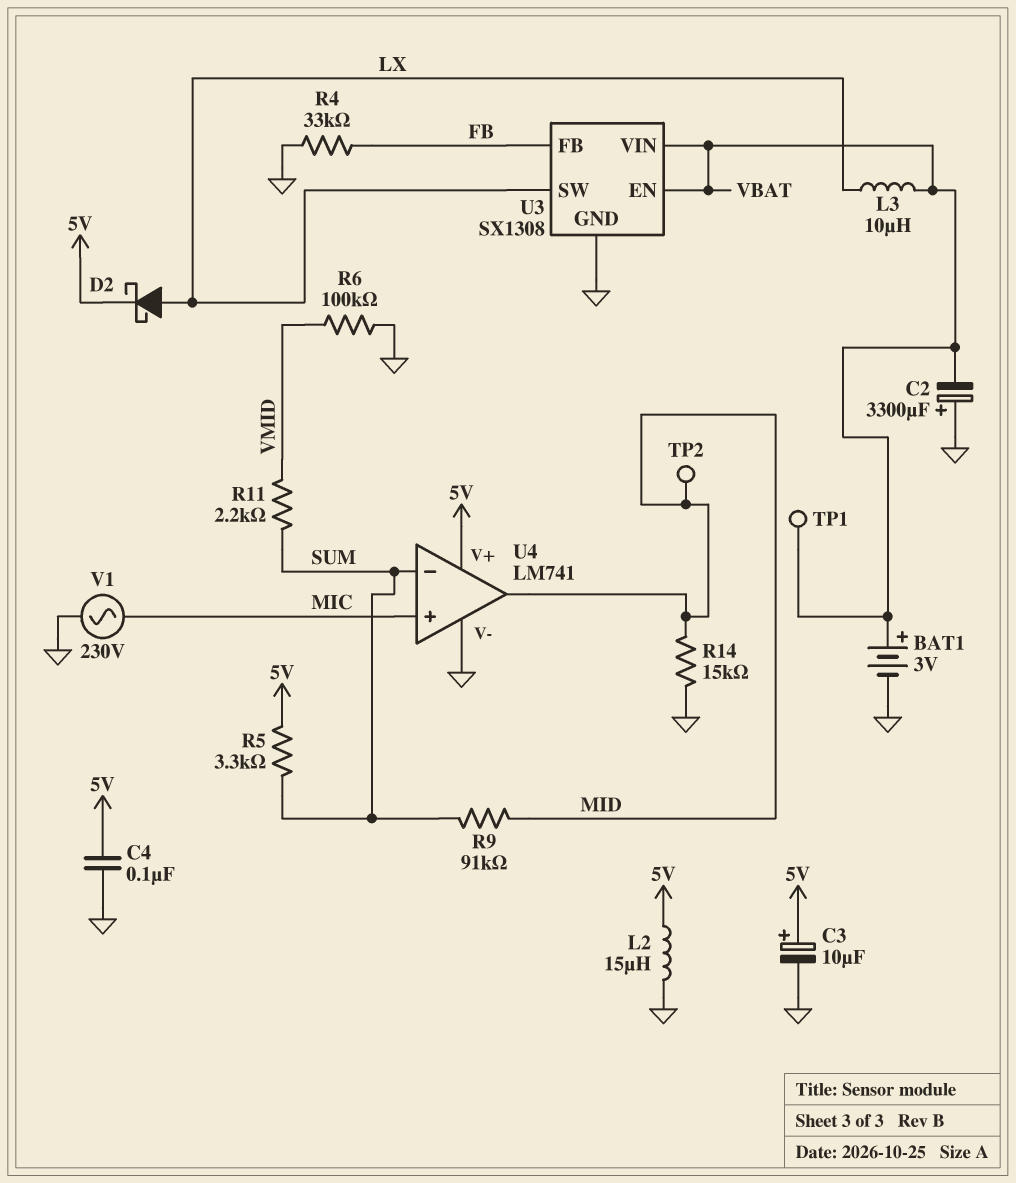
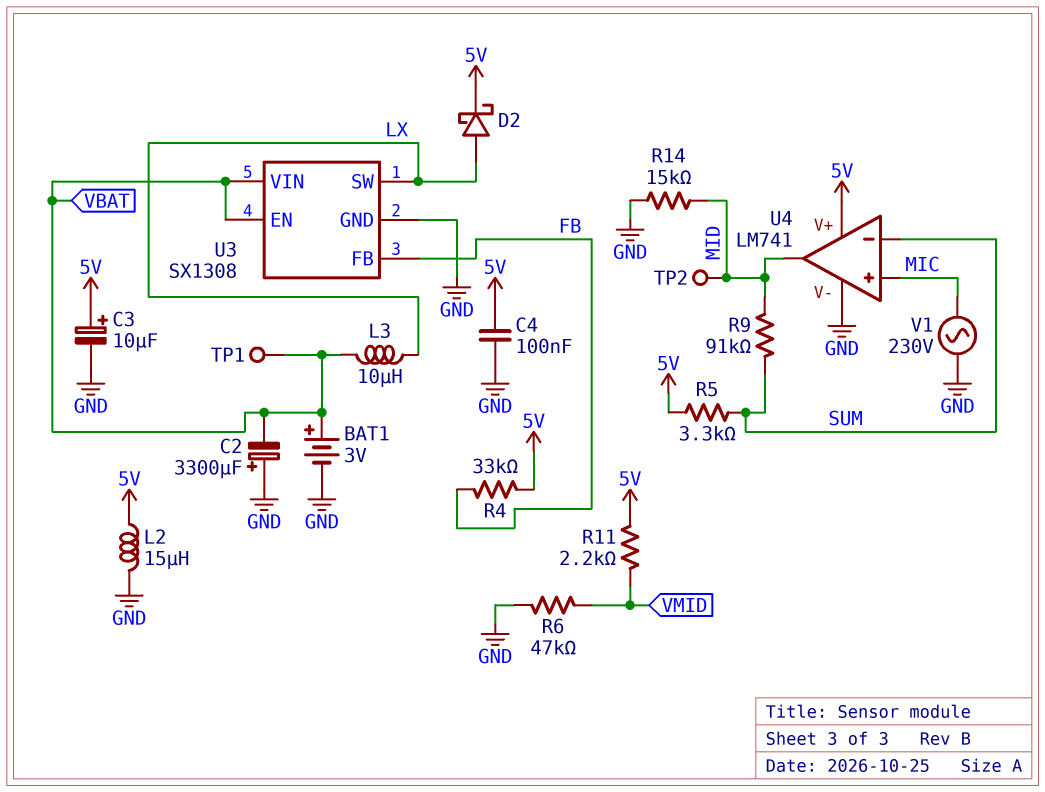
R4: 33k (FB, GND) -> 33k (5V, FB)
R6: 100k (GND, VMID) -> 47k (GND, VMID)
R11: 2.2k (SUM, VMID) -> 2.2k (5V, VMID)

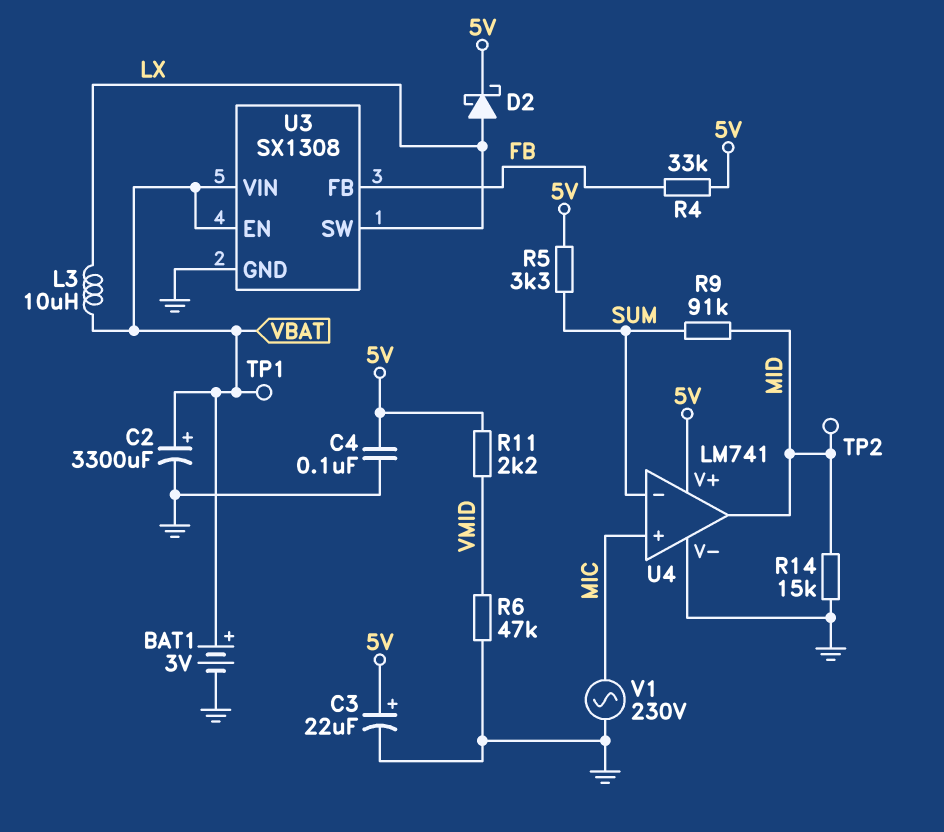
C2: 3300uF (plus GND, minus VBAT) -> 3300uF (plus VBAT, minus GND)
C3: 10uF (plus 5V, minus GND) -> 22uF (plus 5V, minus GND)
L2: 15uH (5V, GND) -> none

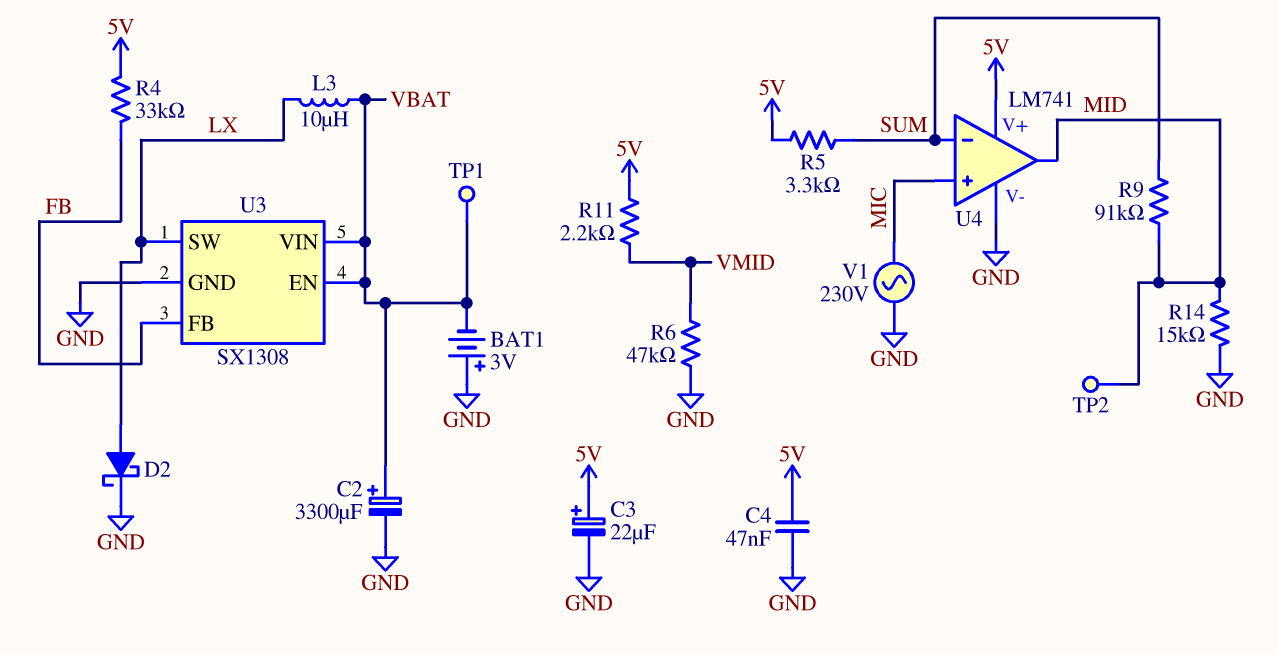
BAT1: 3V (plus VBAT, minus GND) -> 3V (plus GND, minus VBAT)
C4: 100nF (5V, GND) -> 47nF (5V, GND)
D2: schottky (A LX, K 5V) -> schottky (A LX, K GND)

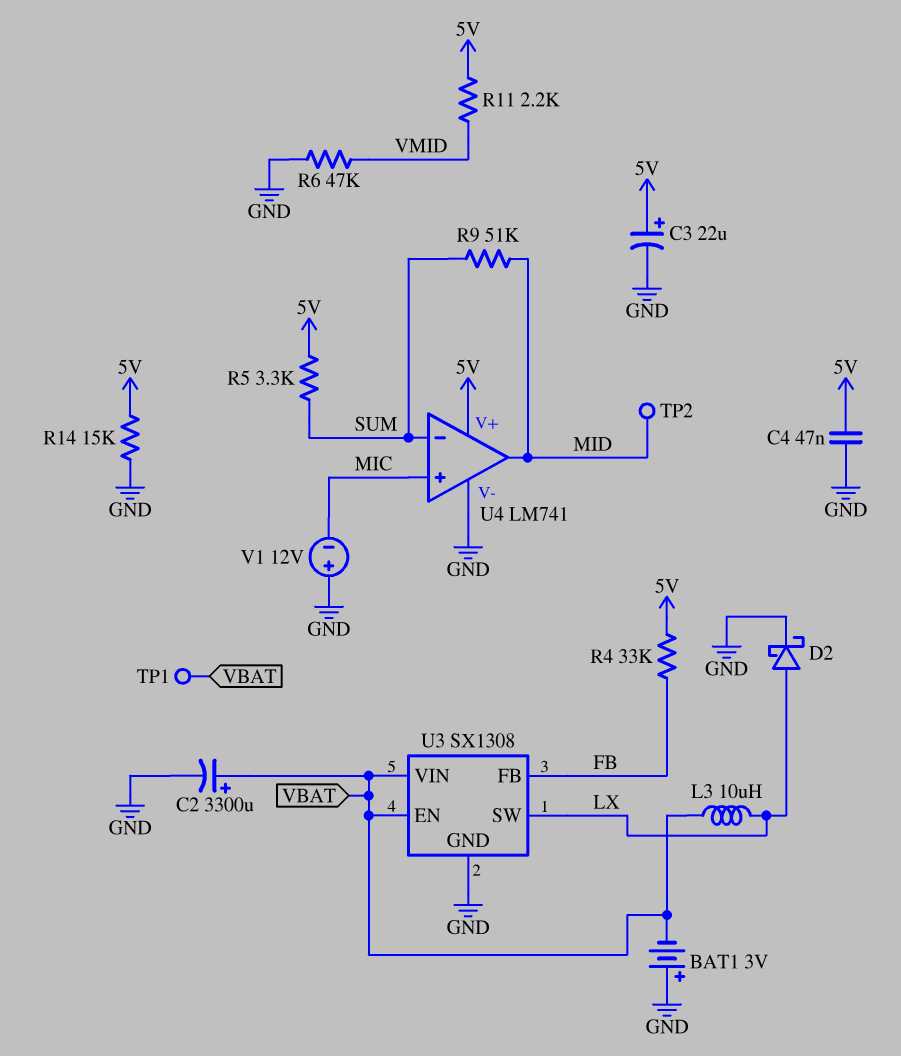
R9: 91k (MID, SUM) -> 51k (MID, SUM)
R14: 15k (GND, MID) -> 15k (5V, GND)
V1: AC 230V (GND, MIC) -> 12V (plus GND, minus MIC)

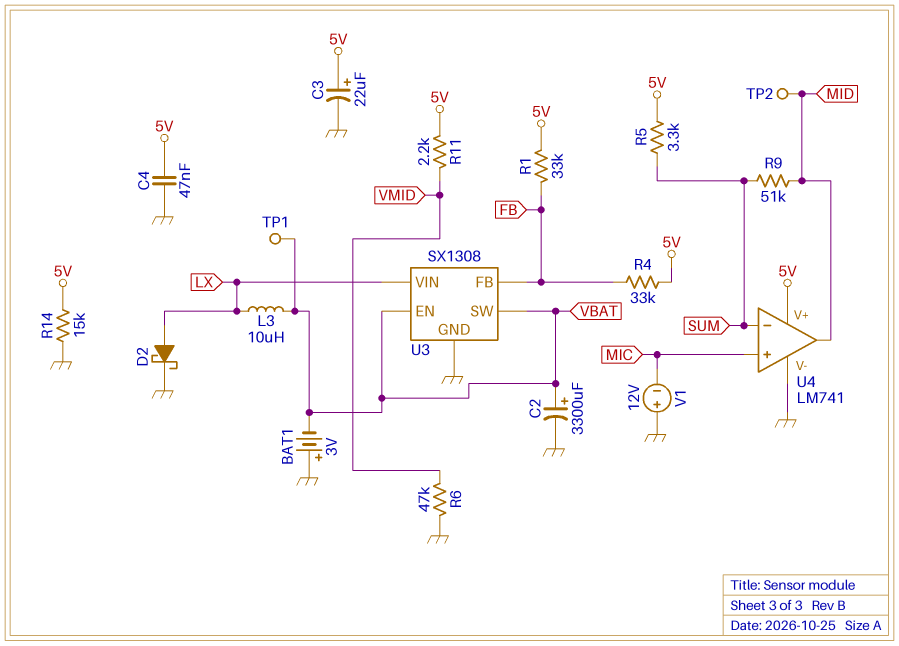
R1: none -> 33k (5V, FB)
U3 pin SW: LX -> VBAT
U3 pin VIN: VBAT -> LX

